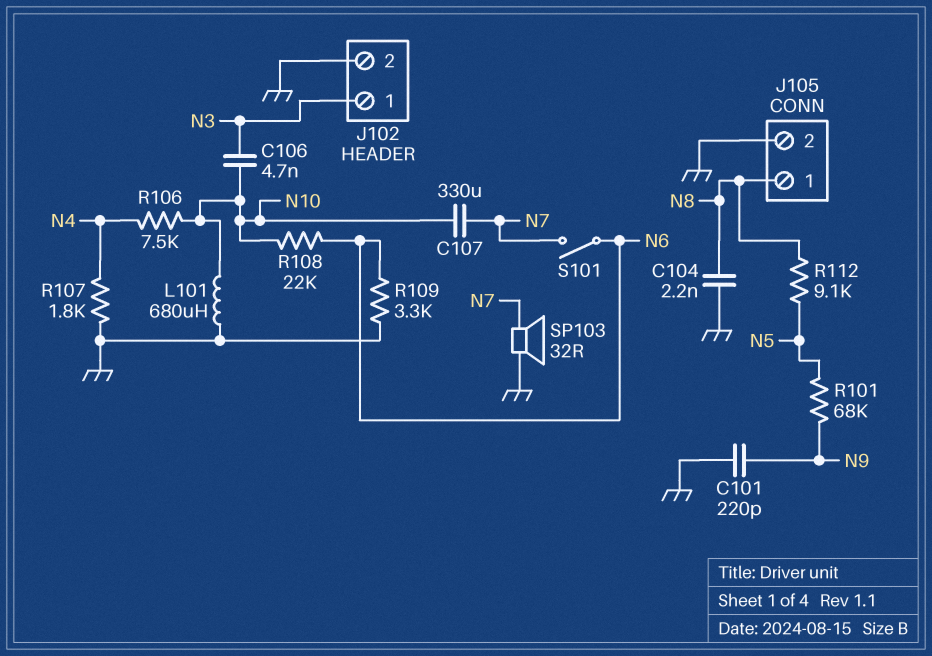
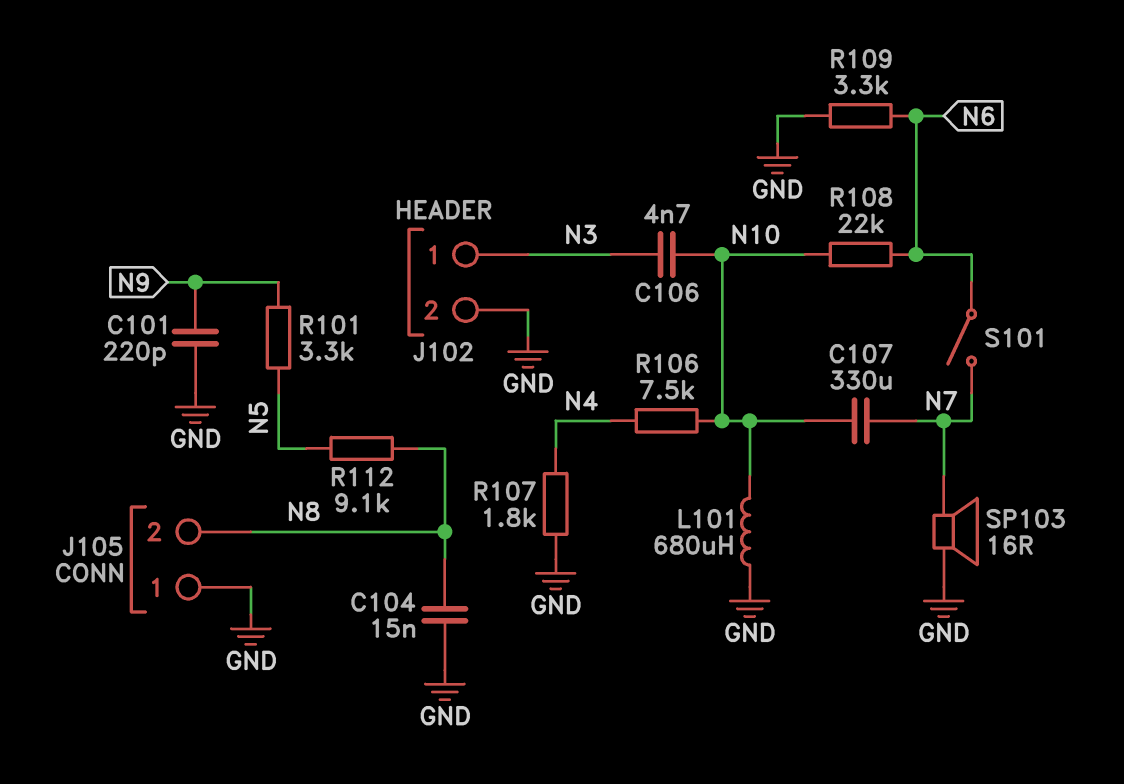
C104: 2.2nF (GND, N8) -> 15nF (GND, N8)
J105 pin 1: N8 -> GND
J105 pin 2: GND -> N8
R101: 68k (N5, N9) -> 3.3k (N5, N9)
SP103: speaker 32R (GND, N7) -> speaker 16R (GND, N7)

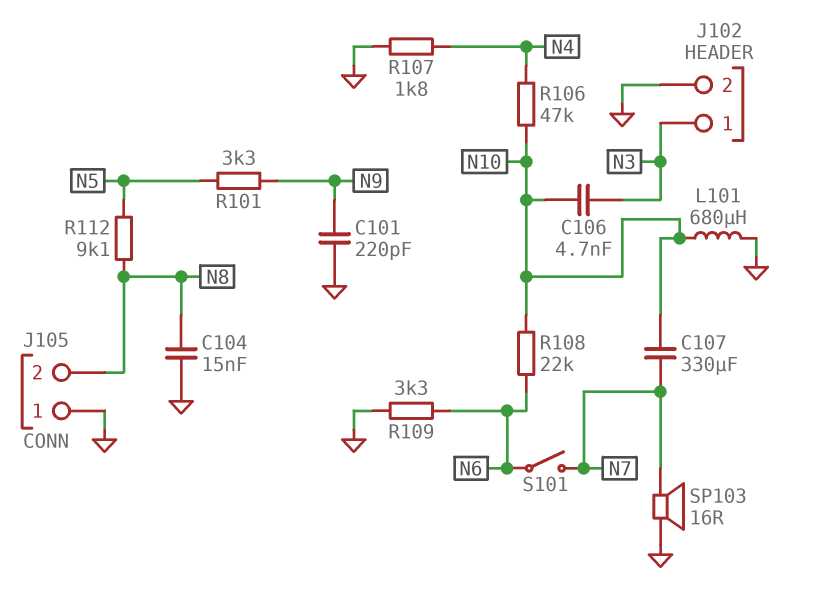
R106: 7.5k (N4, N10) -> 47k (N4, N10)

